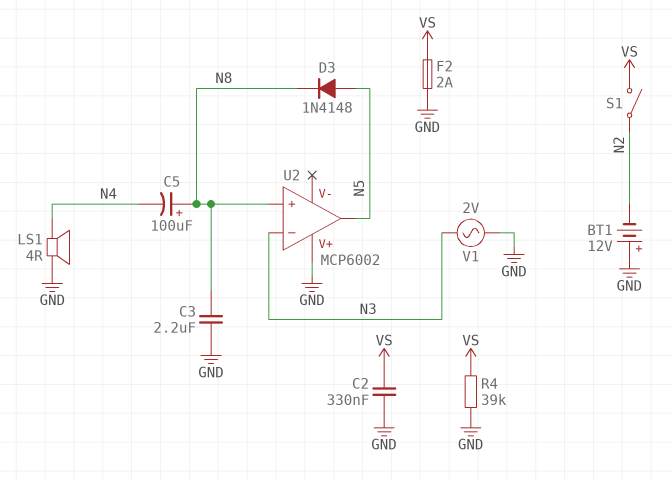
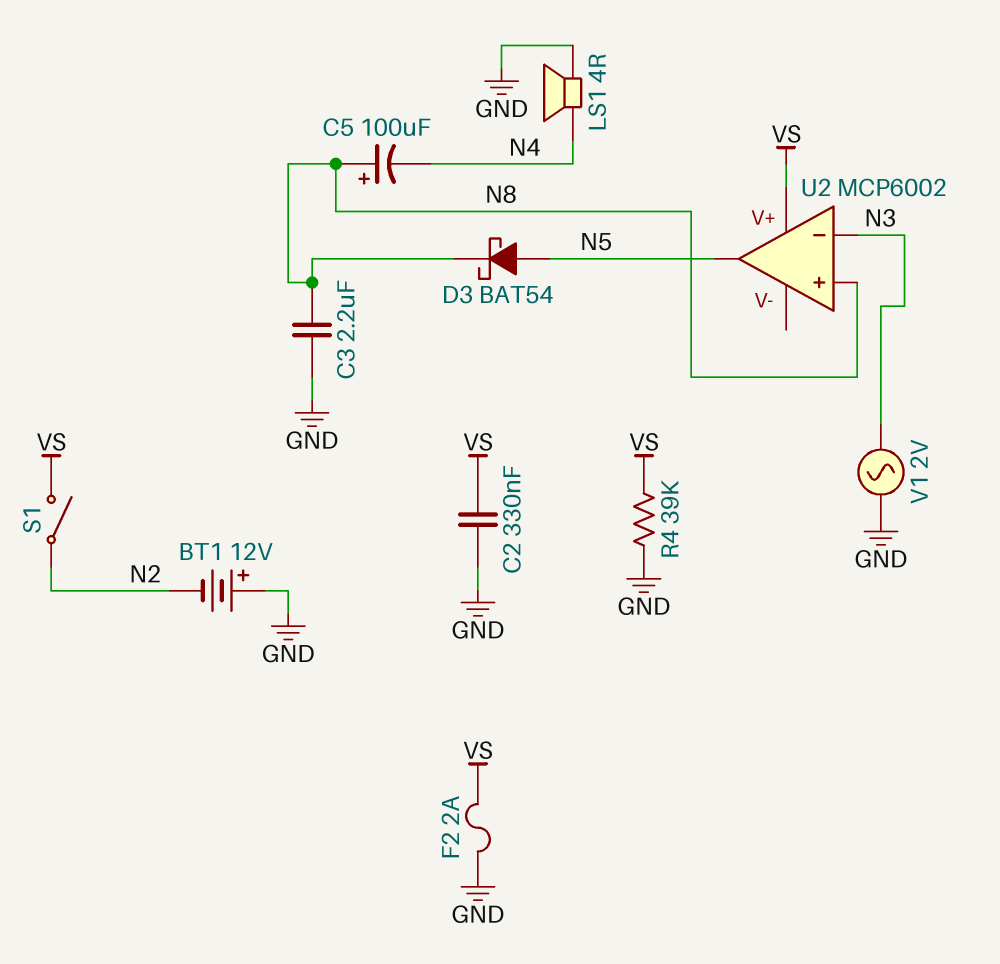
D3: diode 1N4148 (A N5, K N8) -> schottky BAT54 (A N5, K N8)
U2 pin V+: GND -> VS

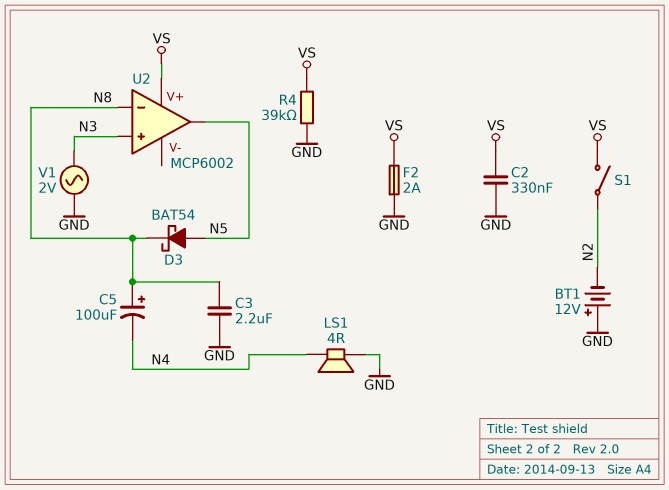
U2 pin in+: N8 -> N3
U2 pin in-: N3 -> N8

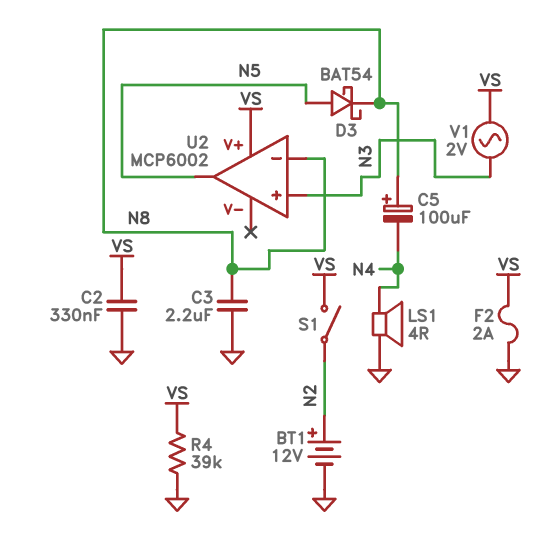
BT1: 12V (plus GND, minus N2) -> 12V (plus N2, minus GND)
V1: AC 2V (GND, N3) -> AC 2V (N3, VS)

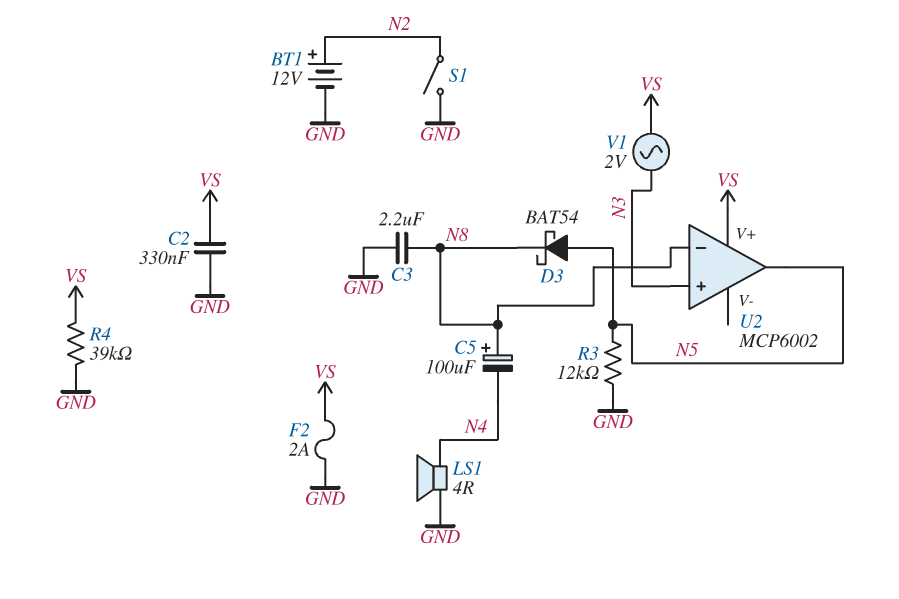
R3: none -> 12k (GND, N5)
S1: switch (N2, VS) -> switch (GND, N2)

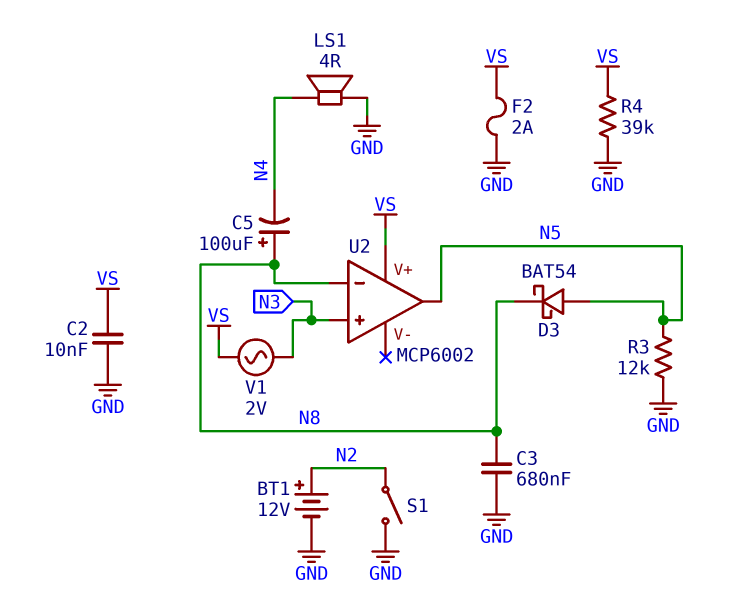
C2: 330nF (GND, VS) -> 10nF (GND, VS)
C3: 2.2uF (GND, N8) -> 680nF (GND, N8)

